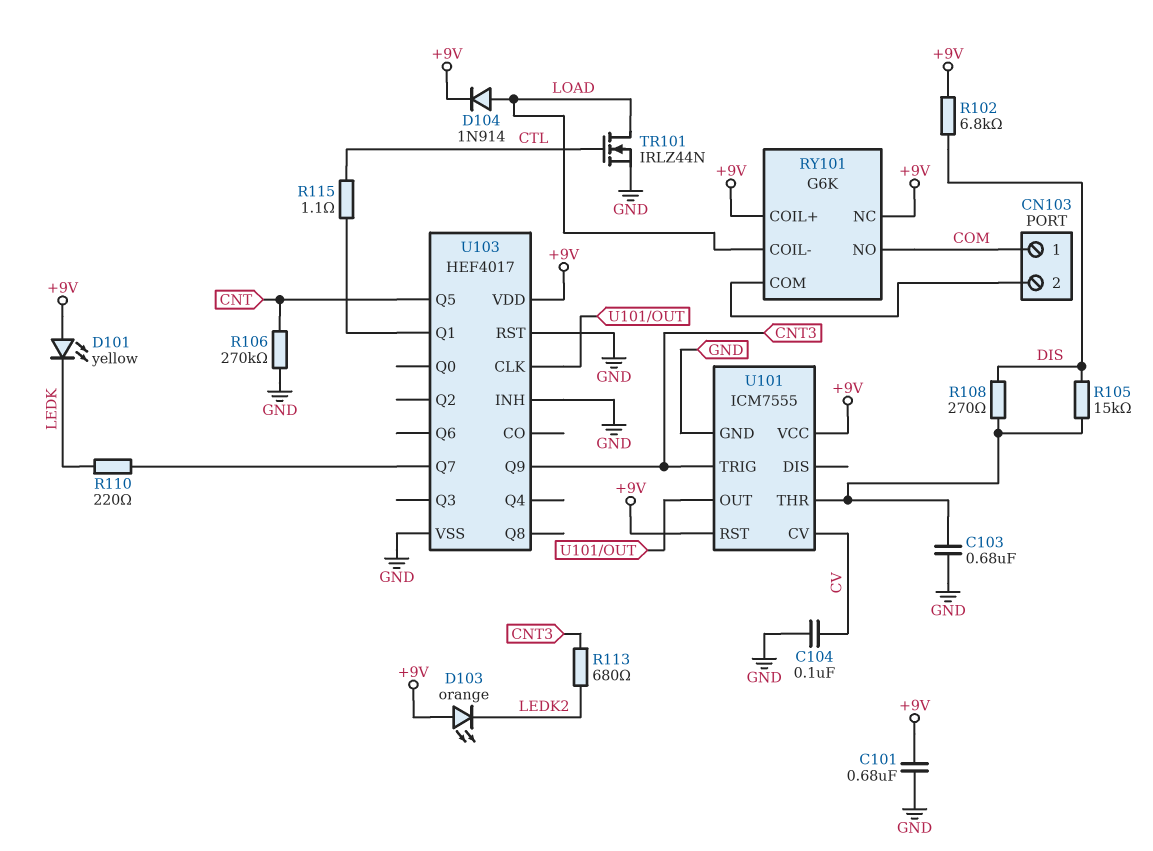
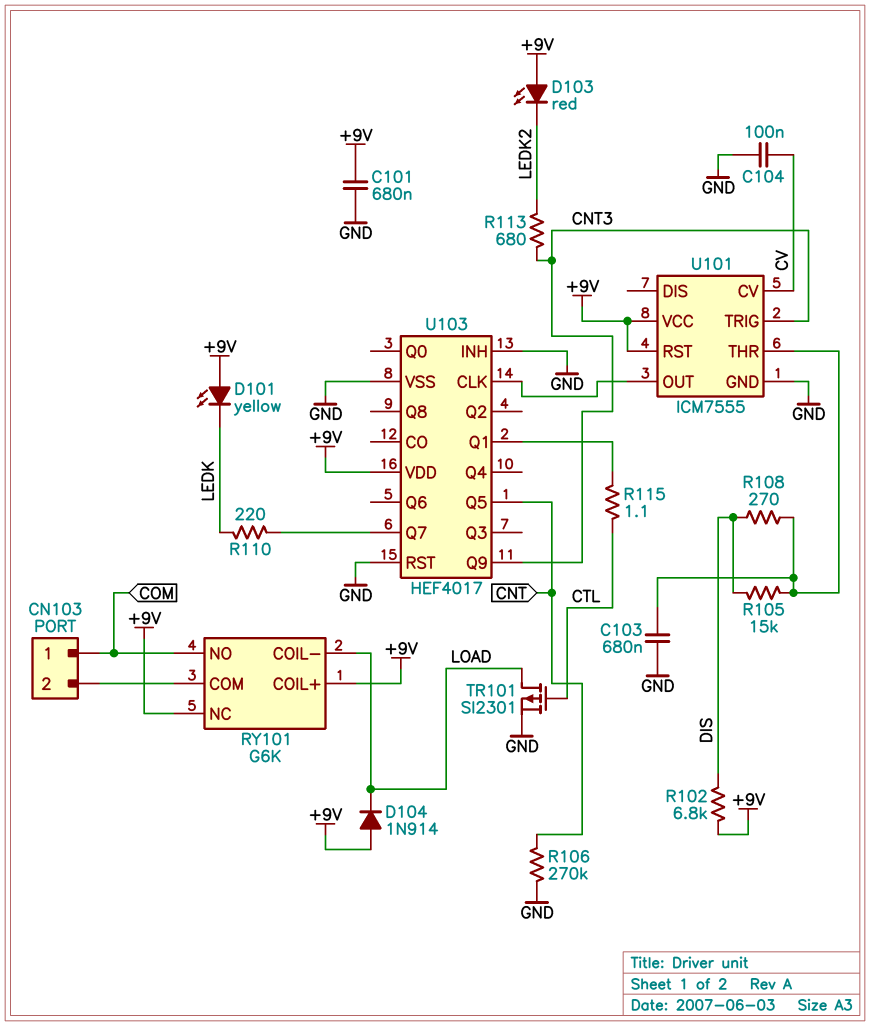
D103: LED orange (A +9V, K LEDK2) -> LED red (A +9V, K LEDK2)
D104: diode 1N914 (A LOAD, K +9V) -> diode 1N914 (A +9V, K LOAD)
TR101: NMOS IRLZ44N (G CTL, D LOAD, S GND) -> PMOS SI2301 (G CTL, D LOAD, S GND)

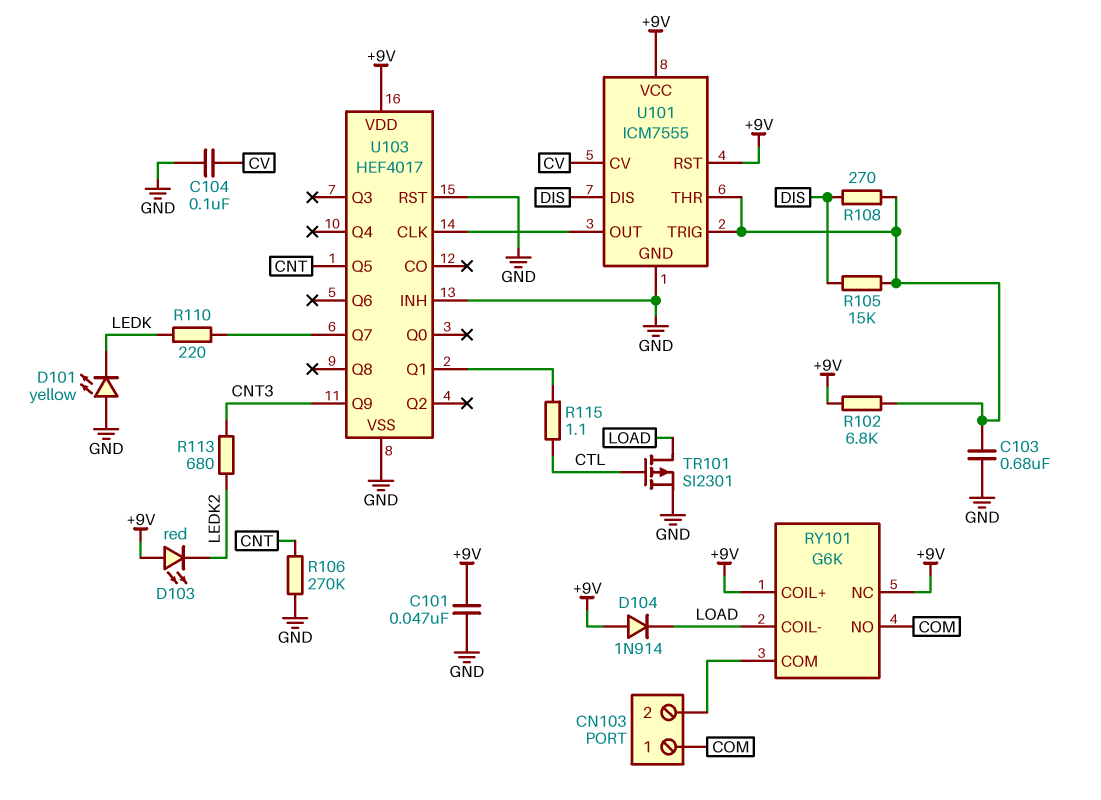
C101: 680nF (+9V, GND) -> 47nF (+9V, GND)
D101: LED yellow (A +9V, K LEDK) -> LED yellow (A GND, K LEDK)
R102: 6.8k (+9V, DIS) -> 6.8k (+9V, U101/THR)
U101 pin DIS: none -> DIS
U101 pin TRIG: CNT3 -> U101/THR

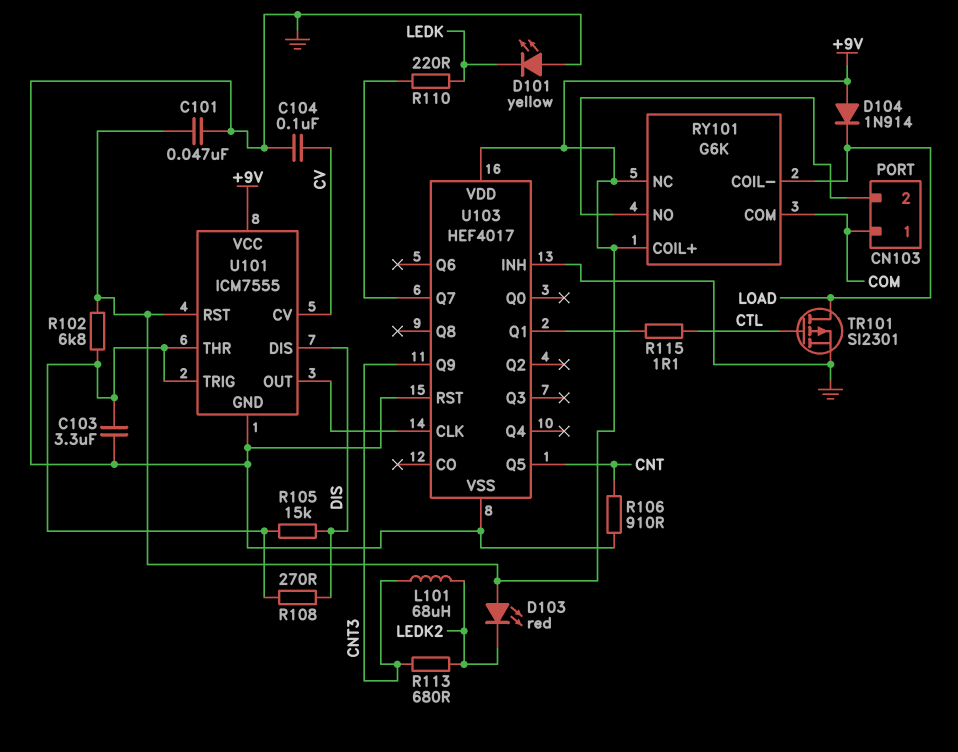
C103: 680nF (GND, U101/THR) -> 3.3uF (GND, U101/THR)
L101: none -> 68uH (CNT3, LEDK2)
R106: 270k (CNT, GND) -> 910 (CNT, GND)
RY101 pin COM: CN103/2 -> COM
RY101 pin NO: COM -> CN103/2

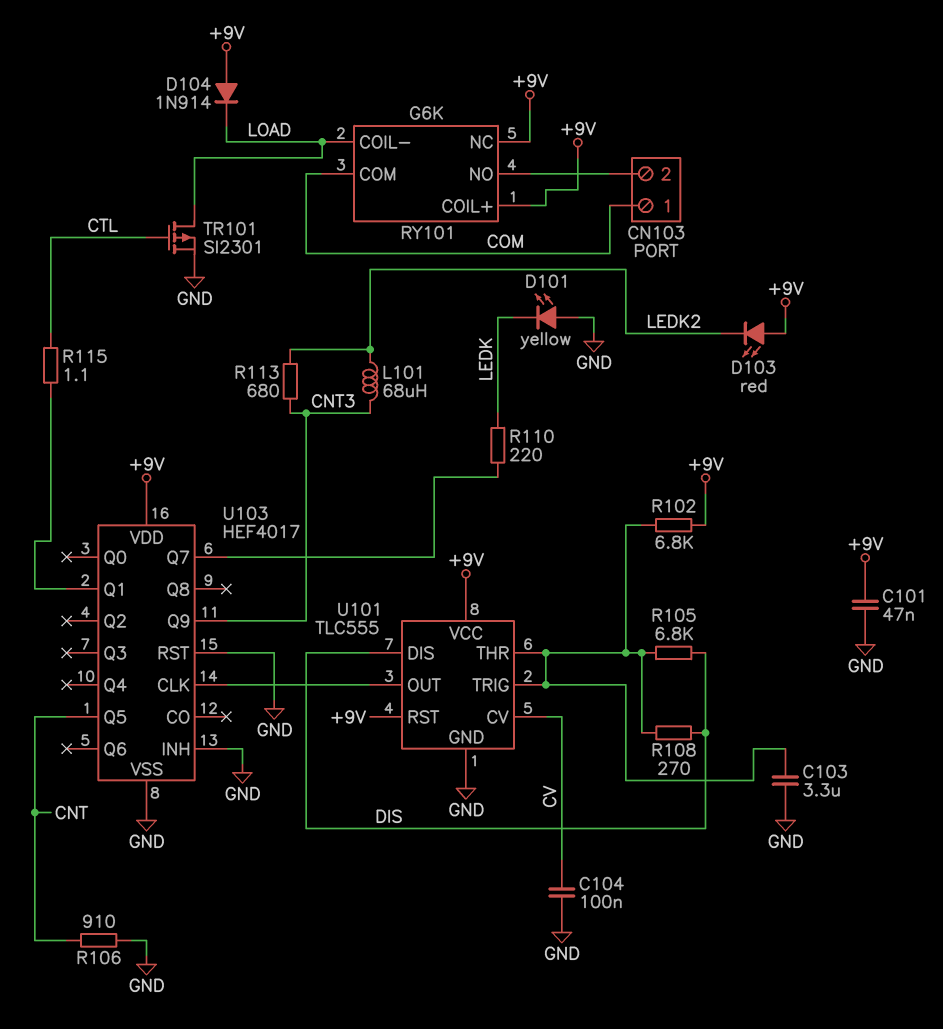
R105: 15k (DIS, U101/THR) -> 6.8k (DIS, U101/THR)
U101: ICM7555 -> TLC555

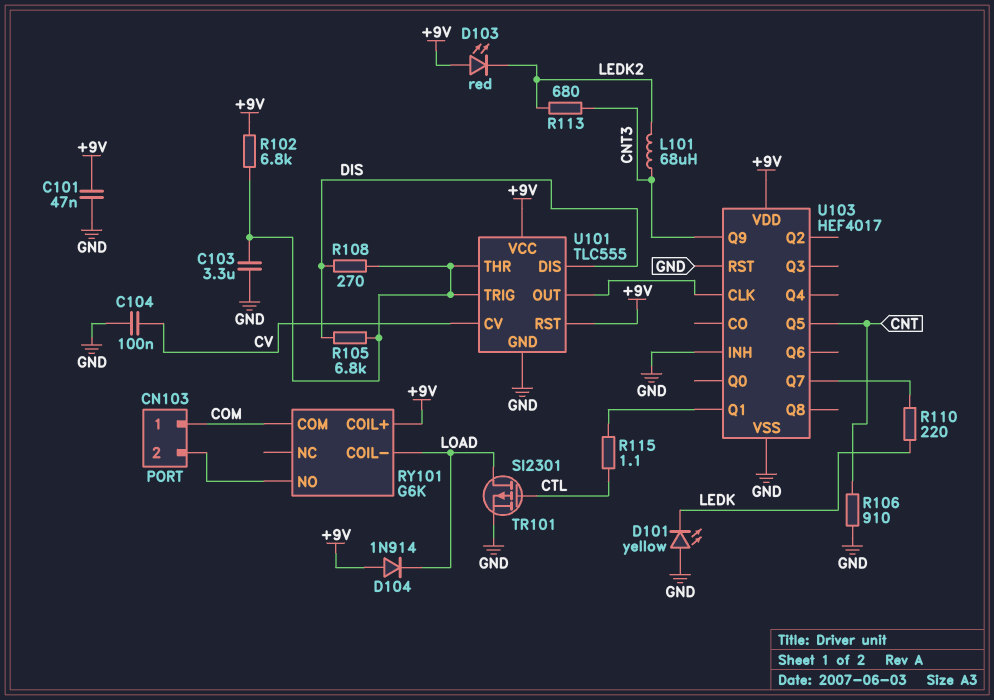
RY101 pin NC: +9V -> none

